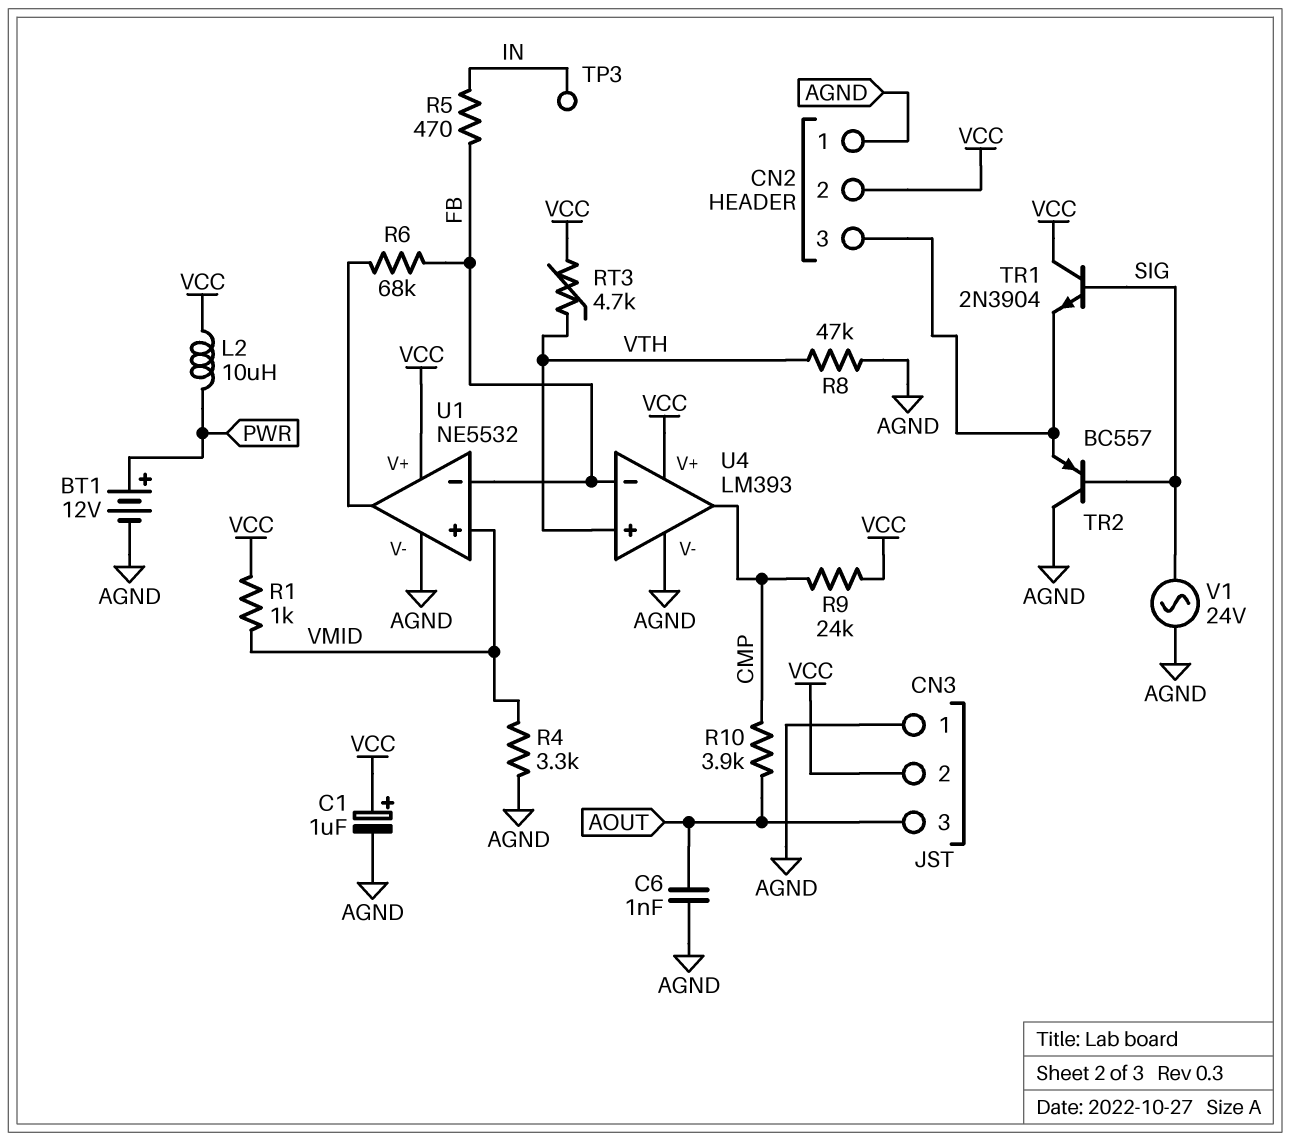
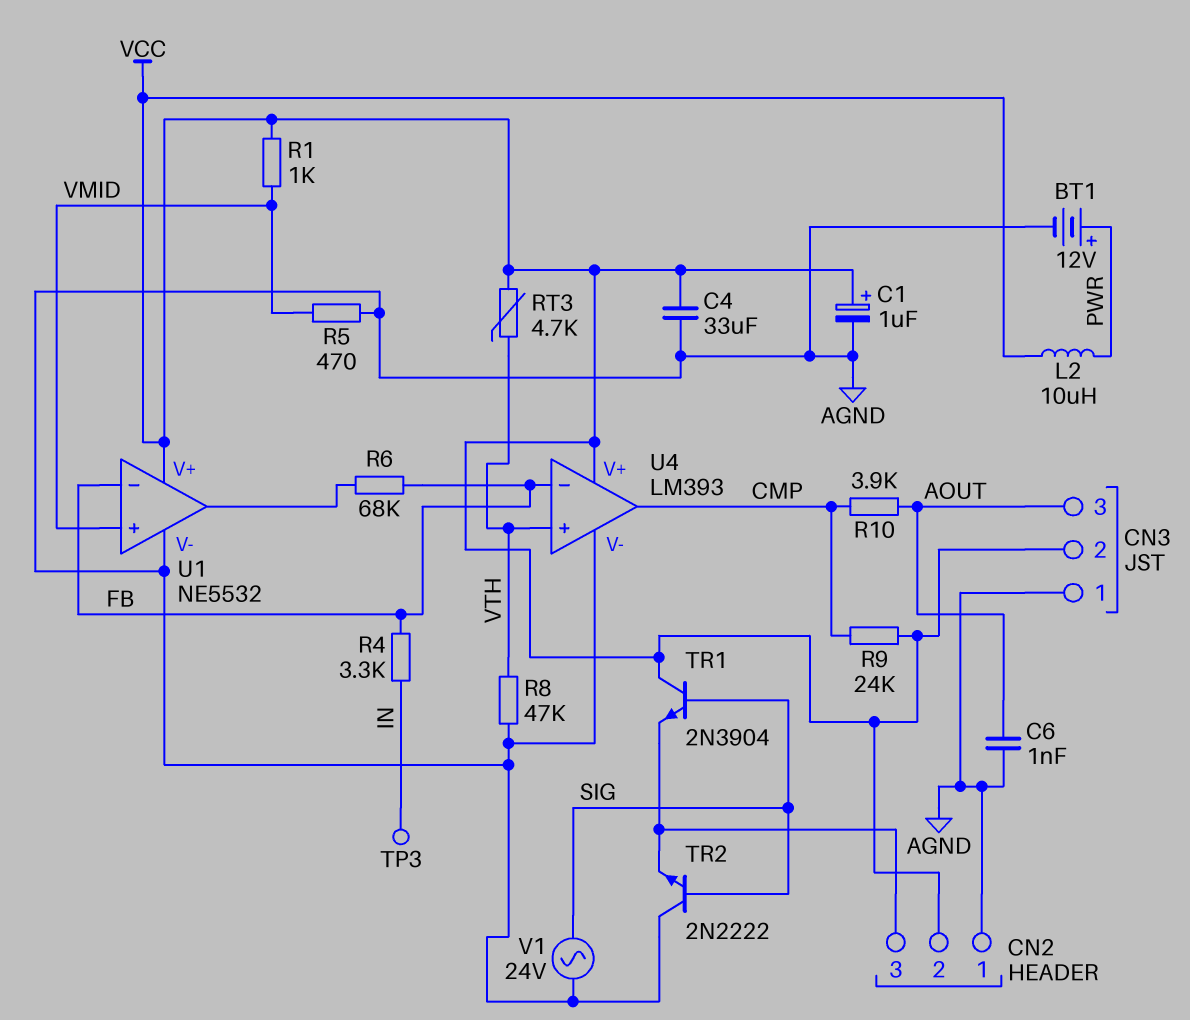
C4: none -> 33uF (AGND, VCC)
R4: 3.3k (AGND, VMID) -> 3.3k (FB, IN)
R5: 470 (FB, IN) -> 470 (AGND, VMID)
TR2: PNP BC557 (B SIG, C AGND, E CN2/3) -> NPN 2N2222 (B SIG, C AGND, E CN2/3)

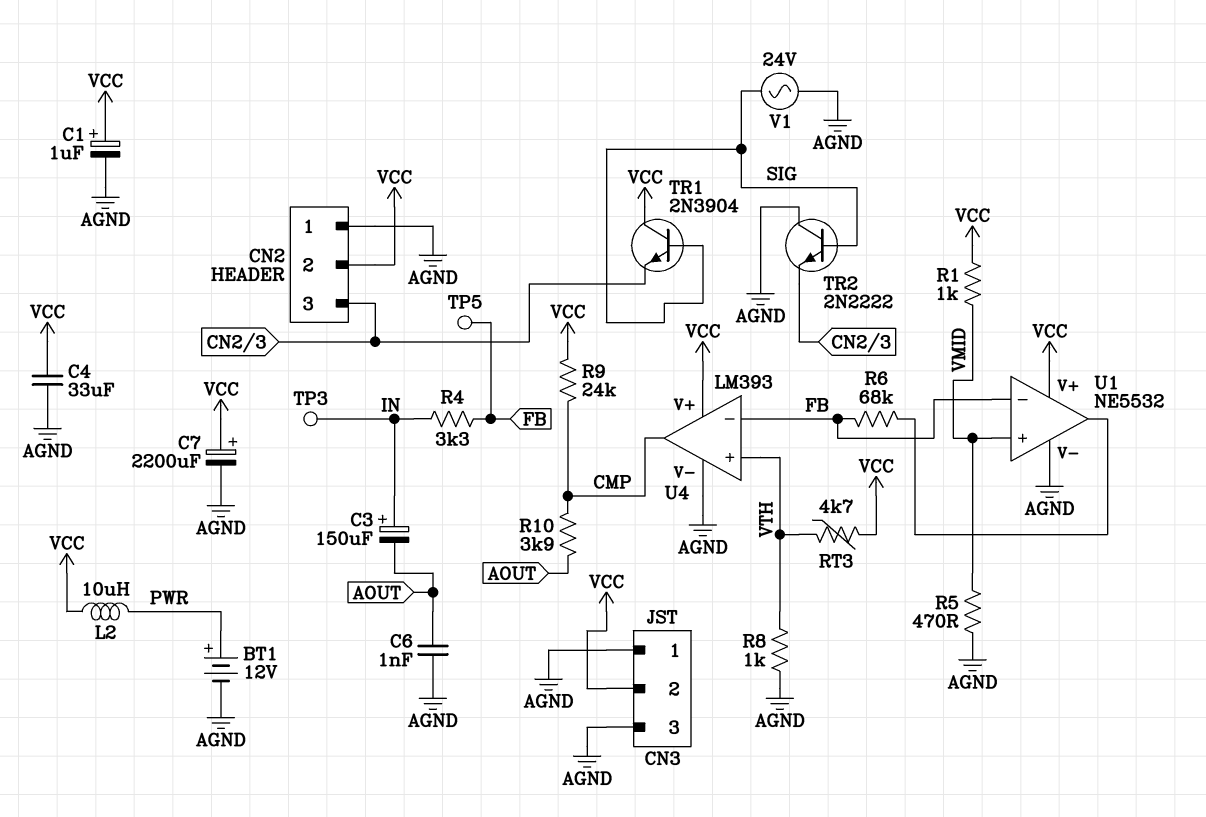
C3: none -> 150uF (plus IN, minus AOUT)
C7: none -> 2200uF (plus VCC, minus AGND)
CN3 pin 3: AOUT -> AGND
R8: 47k (AGND, VTH) -> 1k (AGND, VTH)
TP5: none -> test point (FB)

